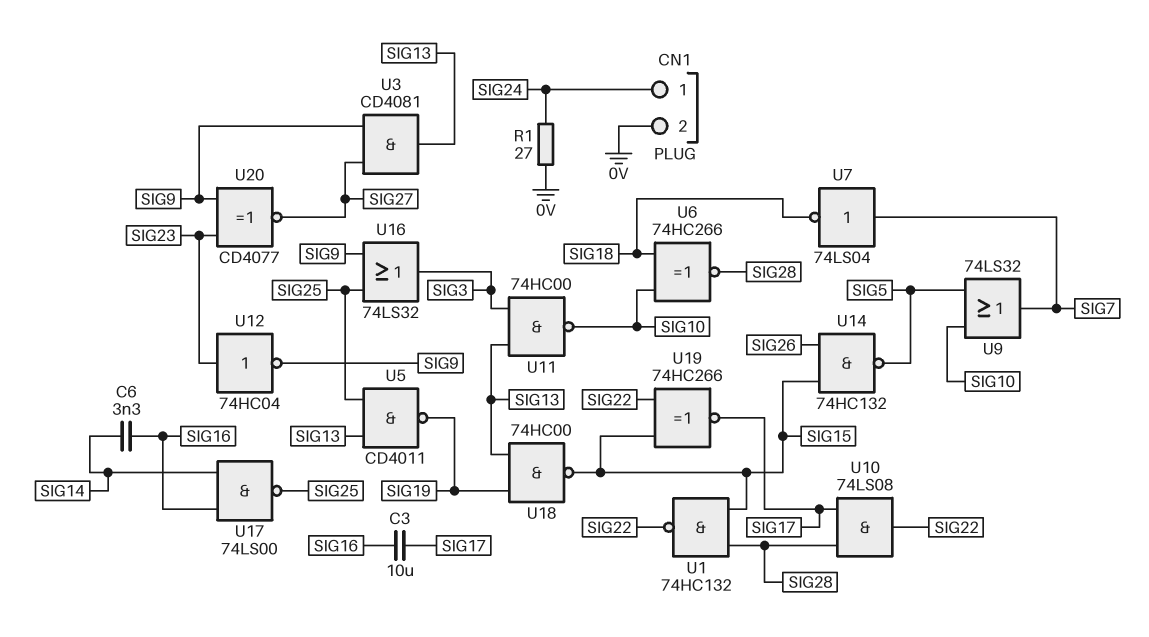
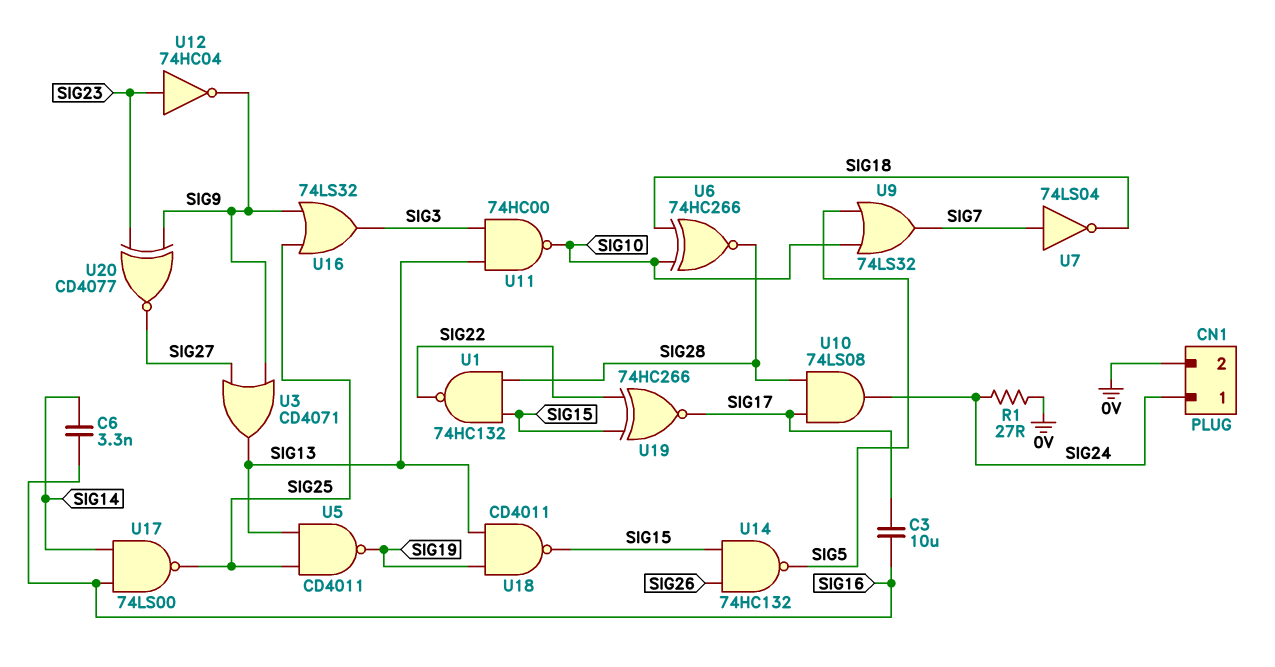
U3: AND CD4081 (in SIG9, in SIG27, out SIG13) -> OR CD4071 (in SIG9, in SIG27, out SIG13)
U10: AND 74LS08 (in SIG17, in SIG28, out SIG22) -> AND 74LS08 (in SIG17, in SIG28, out SIG24)
U18: NAND 74HC00 (in SIG13, in SIG19, out SIG15) -> NAND CD4011 (in SIG13, in SIG19, out SIG15)

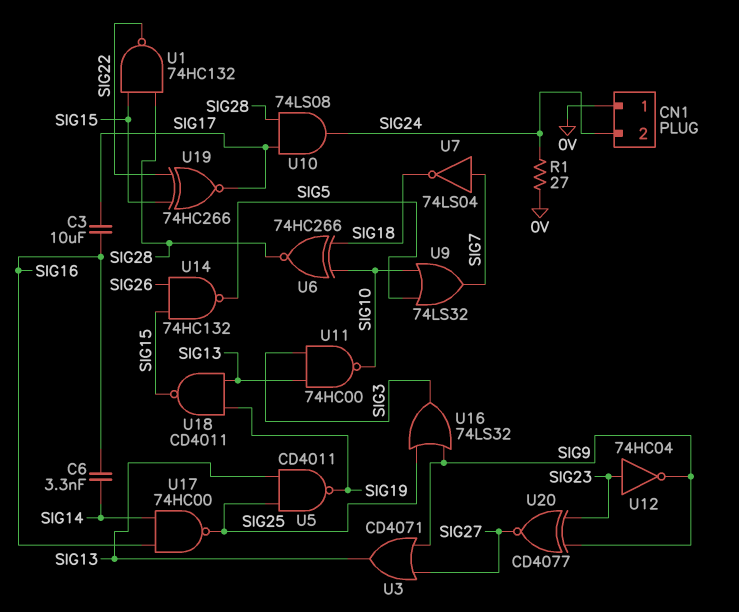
CN1 pin 1: SIG24 -> 0V
CN1 pin 2: 0V -> SIG24
U17: NAND 74LS00 (in SIG14, in SIG16, out SIG25) -> NAND 74HC00 (in SIG14, in SIG16, out SIG25)

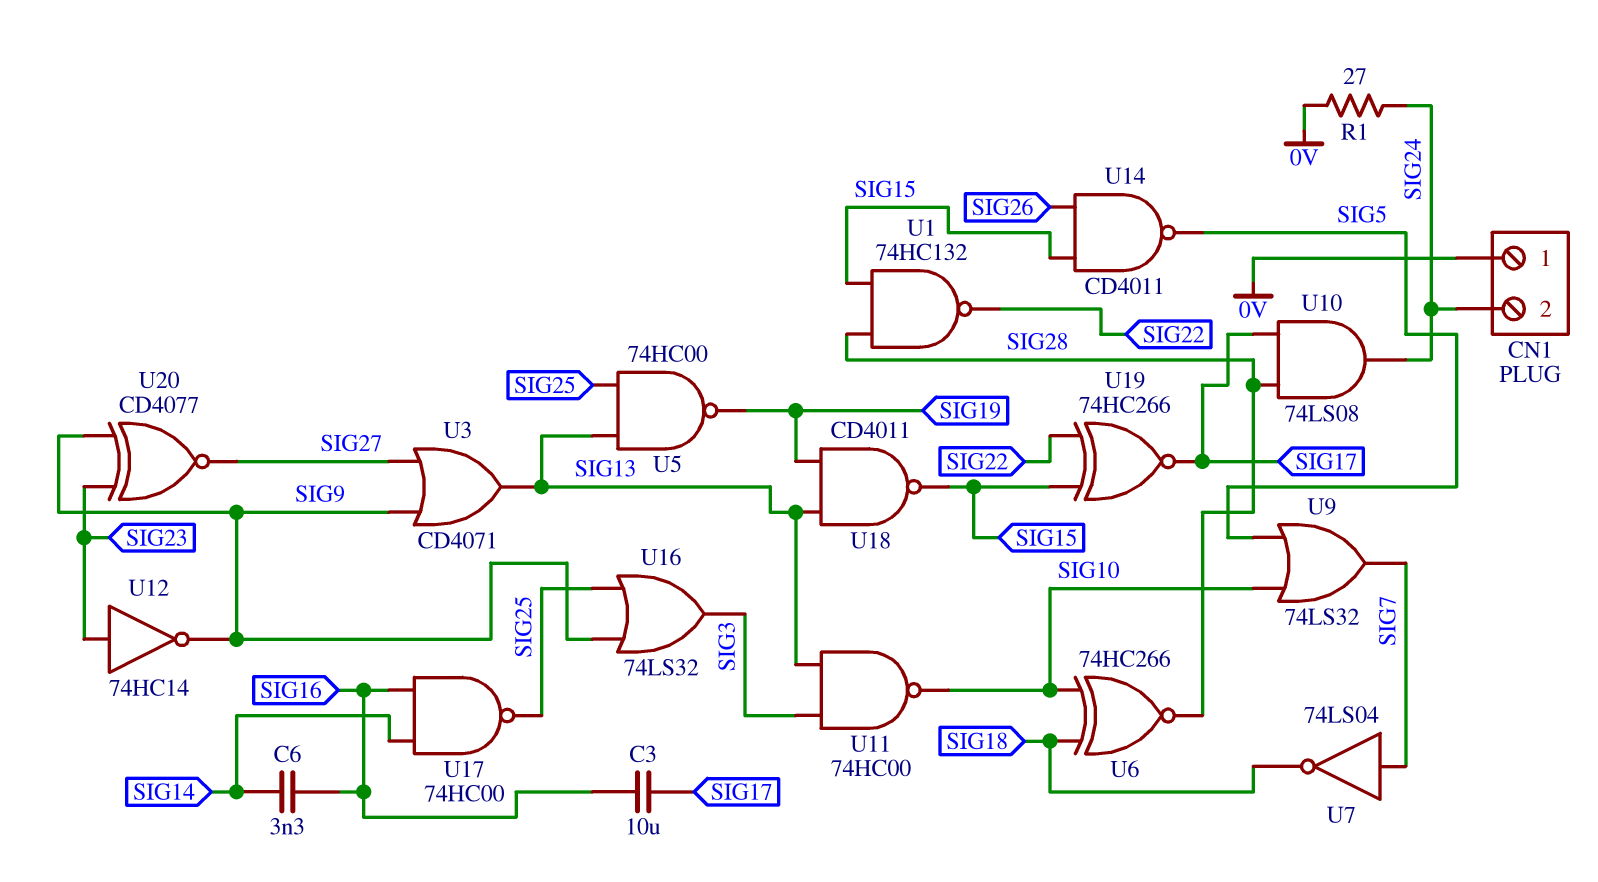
U5: NAND CD4011 (in SIG13, in SIG25, out SIG19) -> NAND 74HC00 (in SIG13, in SIG25, out SIG19)
U12: NOT 74HC04 (in SIG23, out SIG9) -> NOT 74HC14 (in SIG23, out SIG9)
U14: NAND 74HC132 (in SIG15, in SIG26, out SIG5) -> NAND CD4011 (in SIG15, in SIG26, out SIG5)

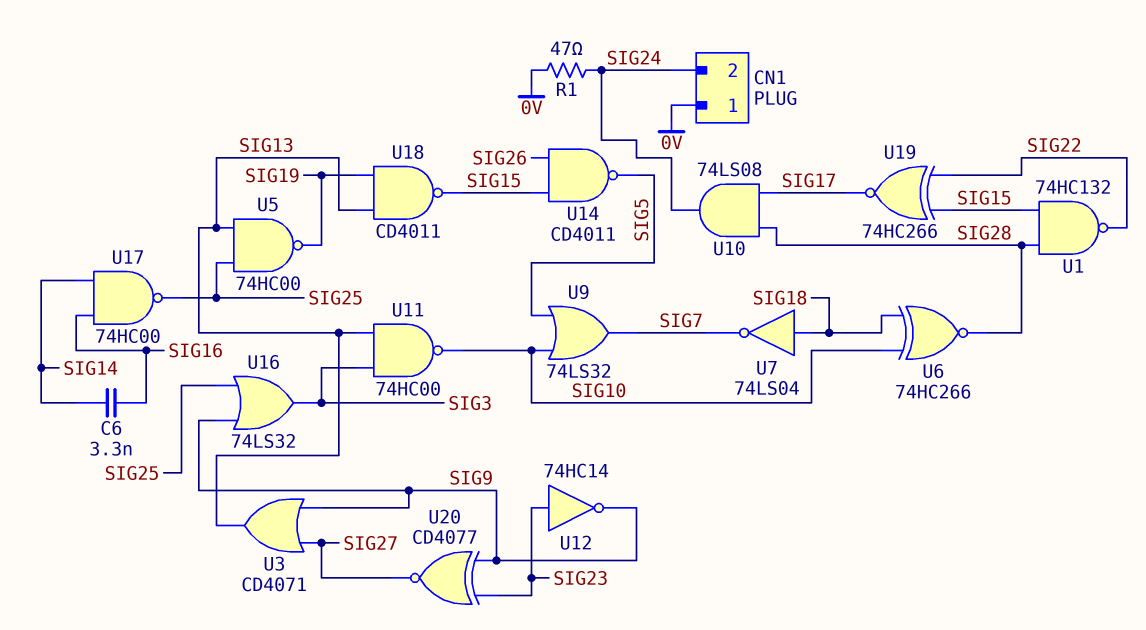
C3: 10uF (SIG16, SIG17) -> none
R1: 27 (0V, SIG24) -> 47 (0V, SIG24)
U7: NOT 74LS04 (in SIG7, out SIG18) -> NOT 74LS04 (in SIG18, out SIG7)

